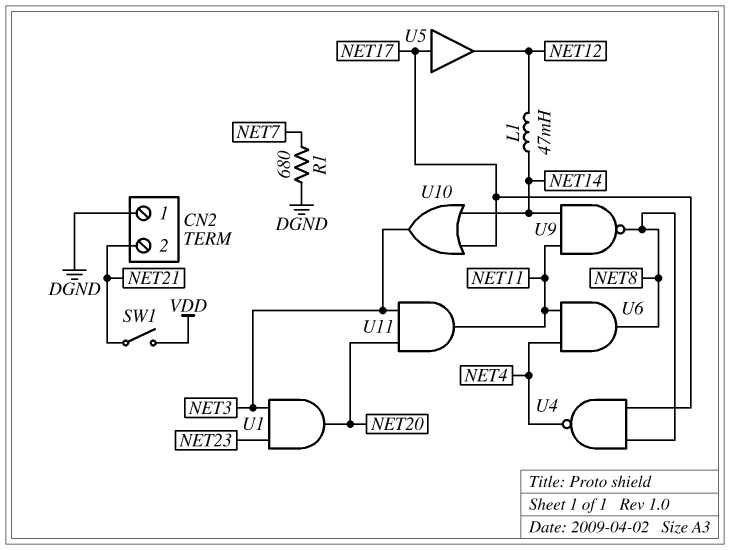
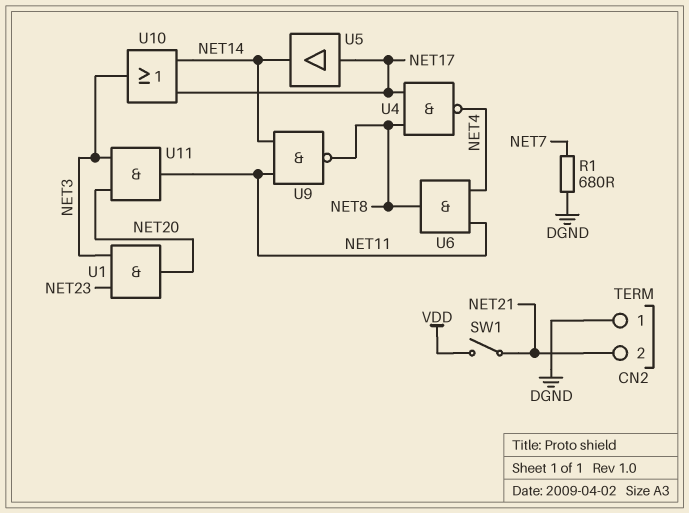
L1: 47mH (NET12, NET14) -> none
U5: buffer (in NET17, out NET12) -> buffer (in NET17, out NET14)

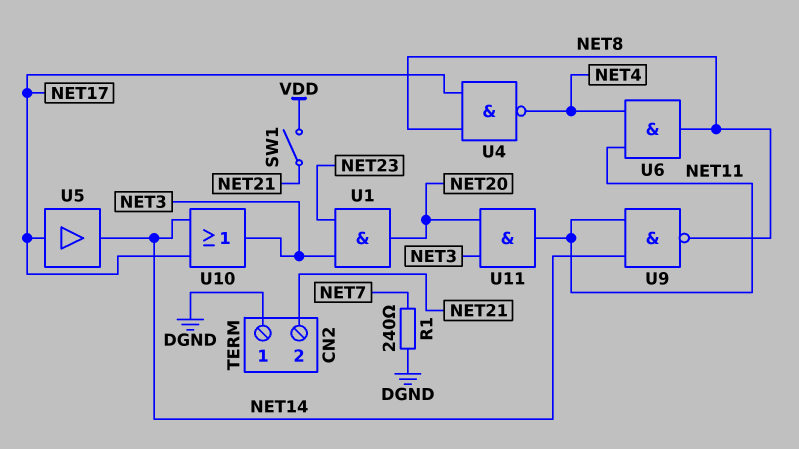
R1: 680 (DGND, NET7) -> 240 (DGND, NET7)

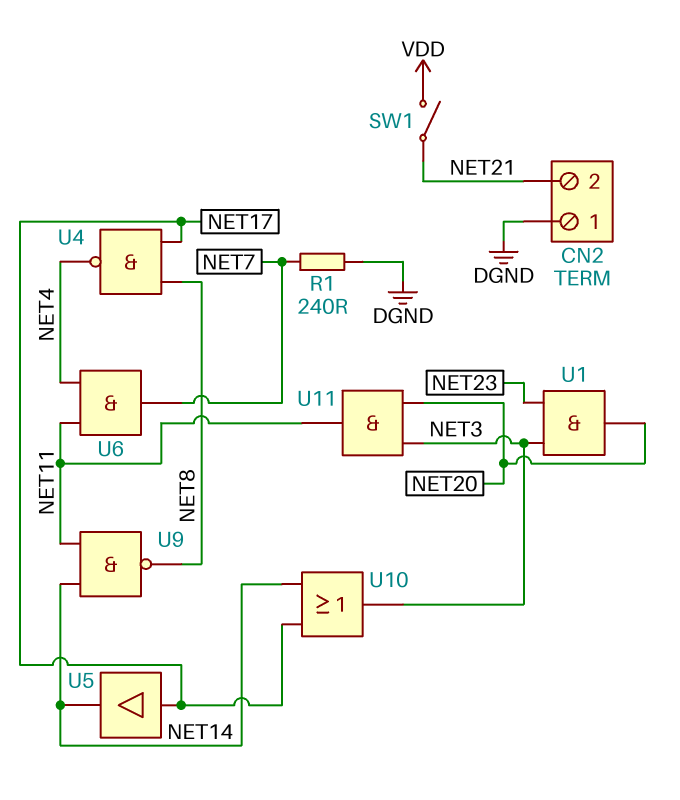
U6: AND (in NET4, in NET11, out NET8) -> AND (in NET4, in NET11, out NET7)

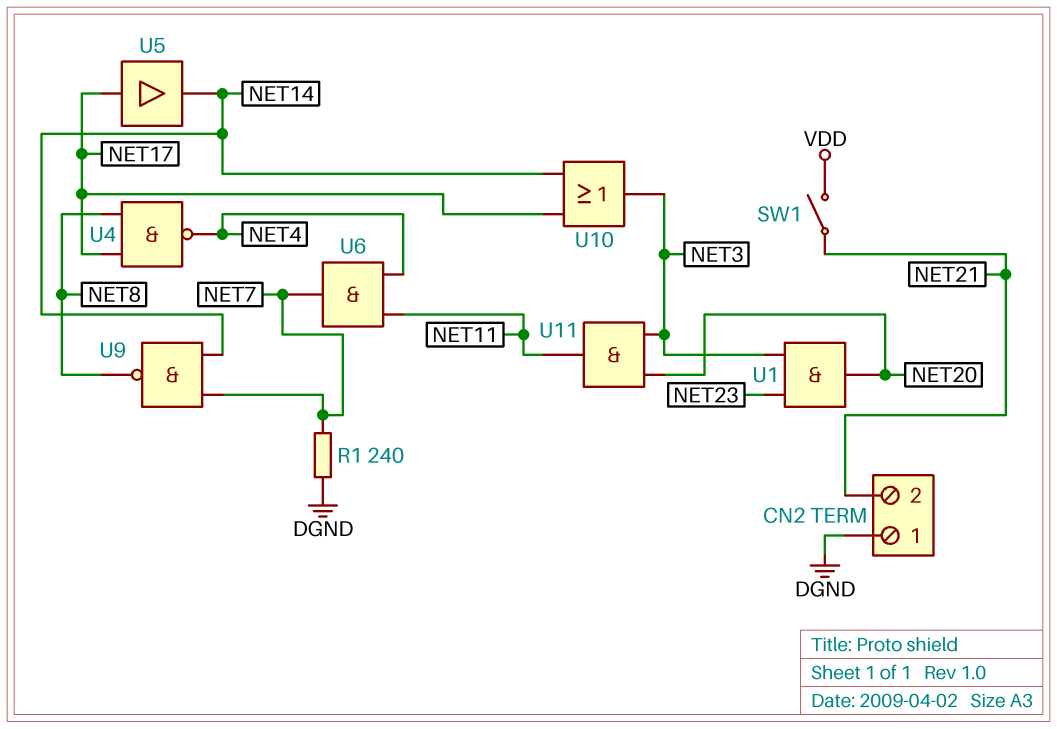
U9: NAND (in NET11, in NET14, out NET8) -> NAND (in NET7, in NET14, out NET8)

